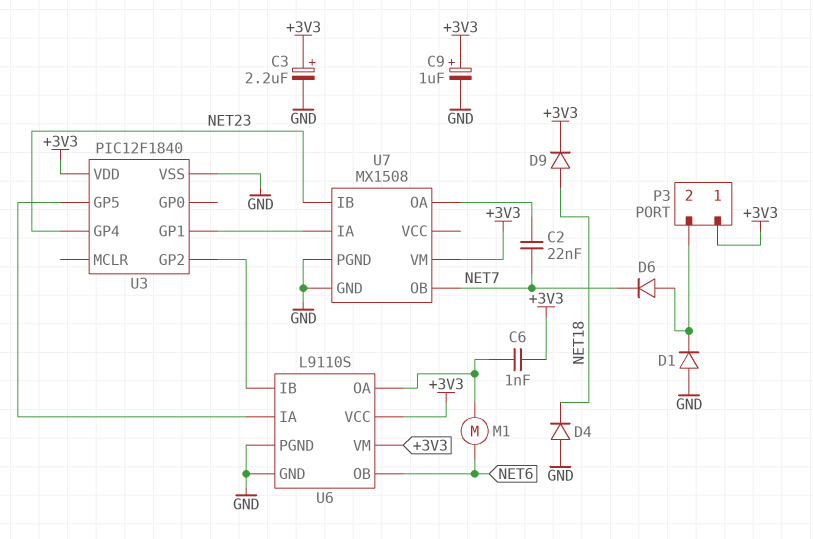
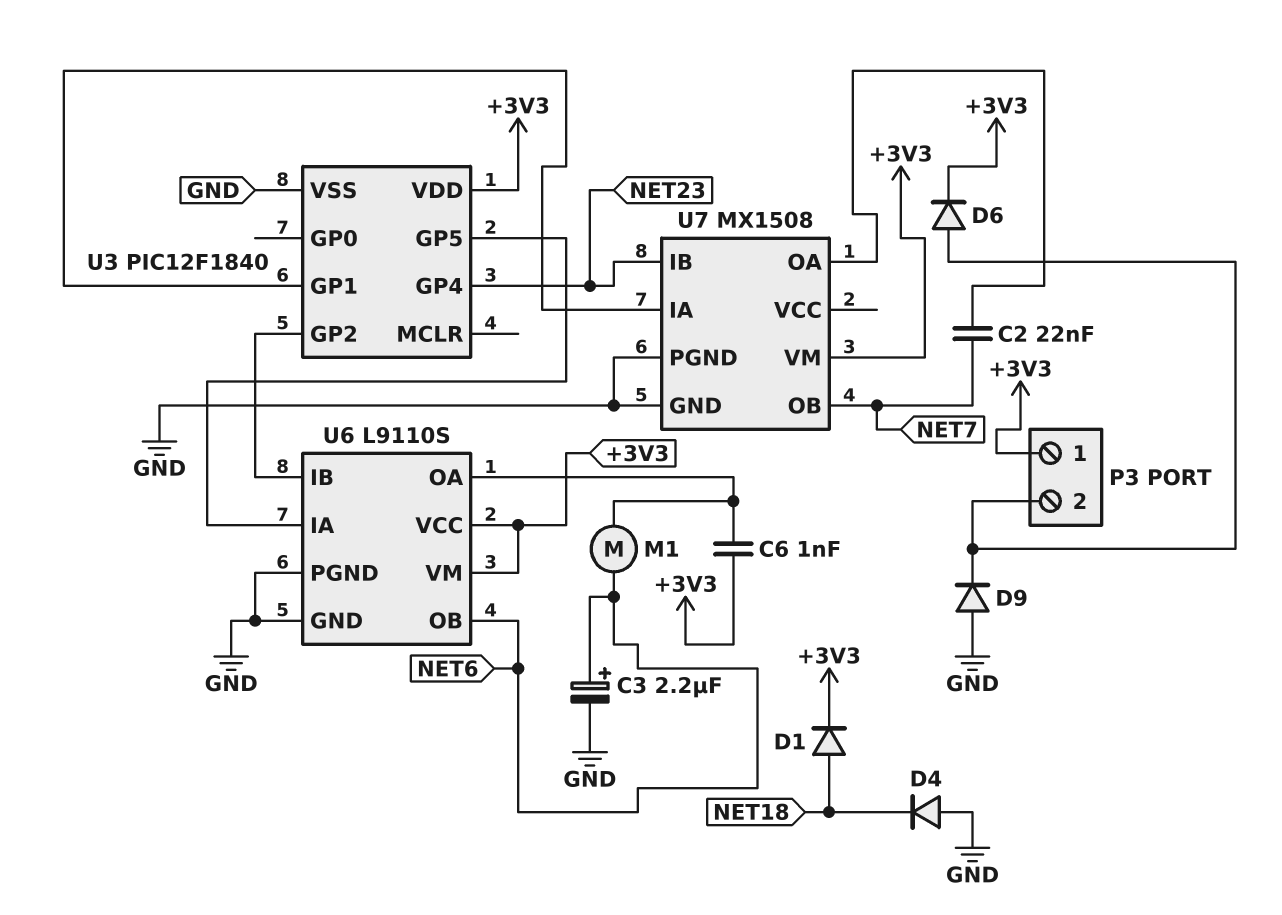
C3: 2.2uF (plus +3V3, minus GND) -> 2.2uF (plus NET6, minus GND)
C9: 1uF (plus +3V3, minus GND) -> none
D1: diode (A GND, K P3/2) -> diode (A NET18, K +3V3)
D6: diode (A P3/2, K NET7) -> diode (A P3/2, K +3V3)
D9: diode (A NET18, K +3V3) -> diode (A GND, K P3/2)

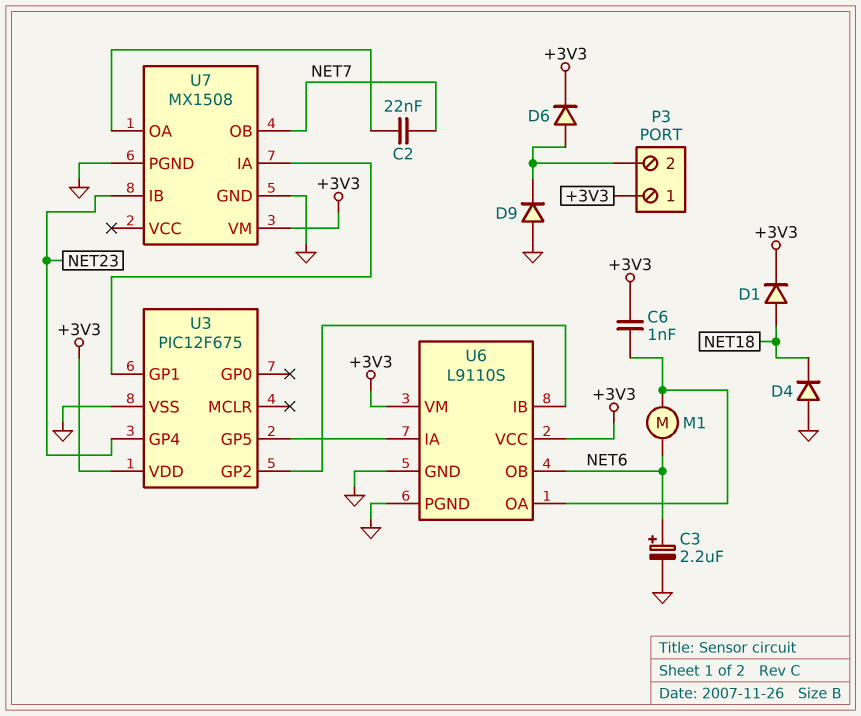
U3: PIC12F1840 -> PIC12F675

